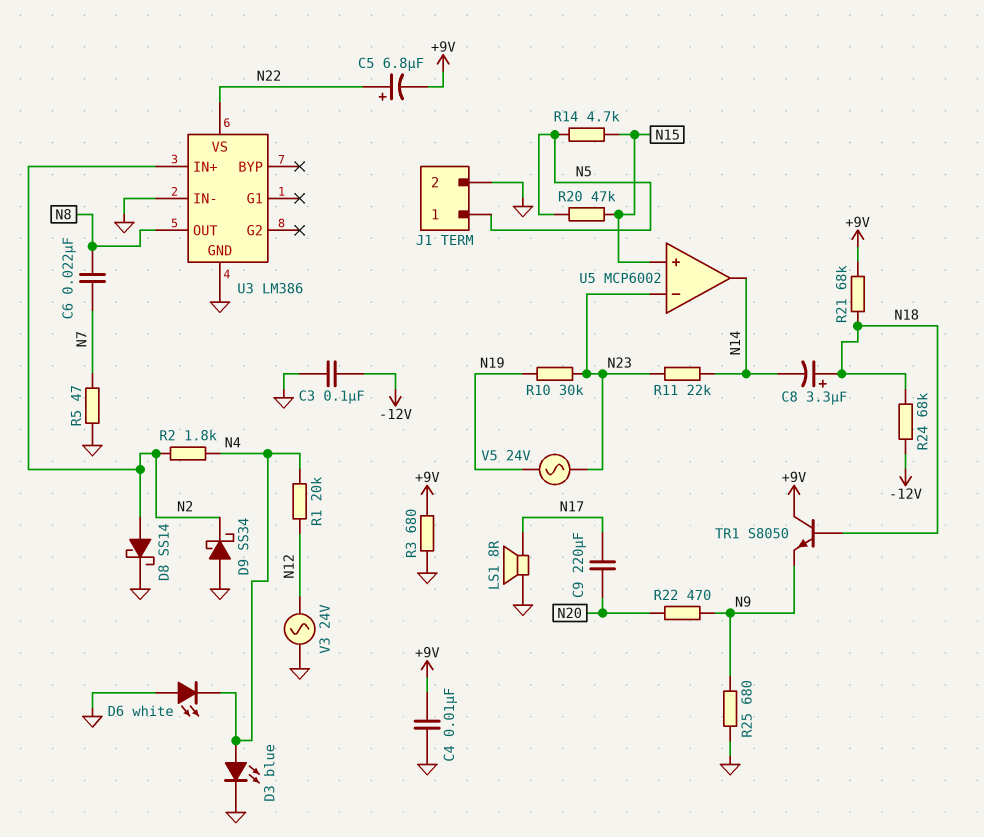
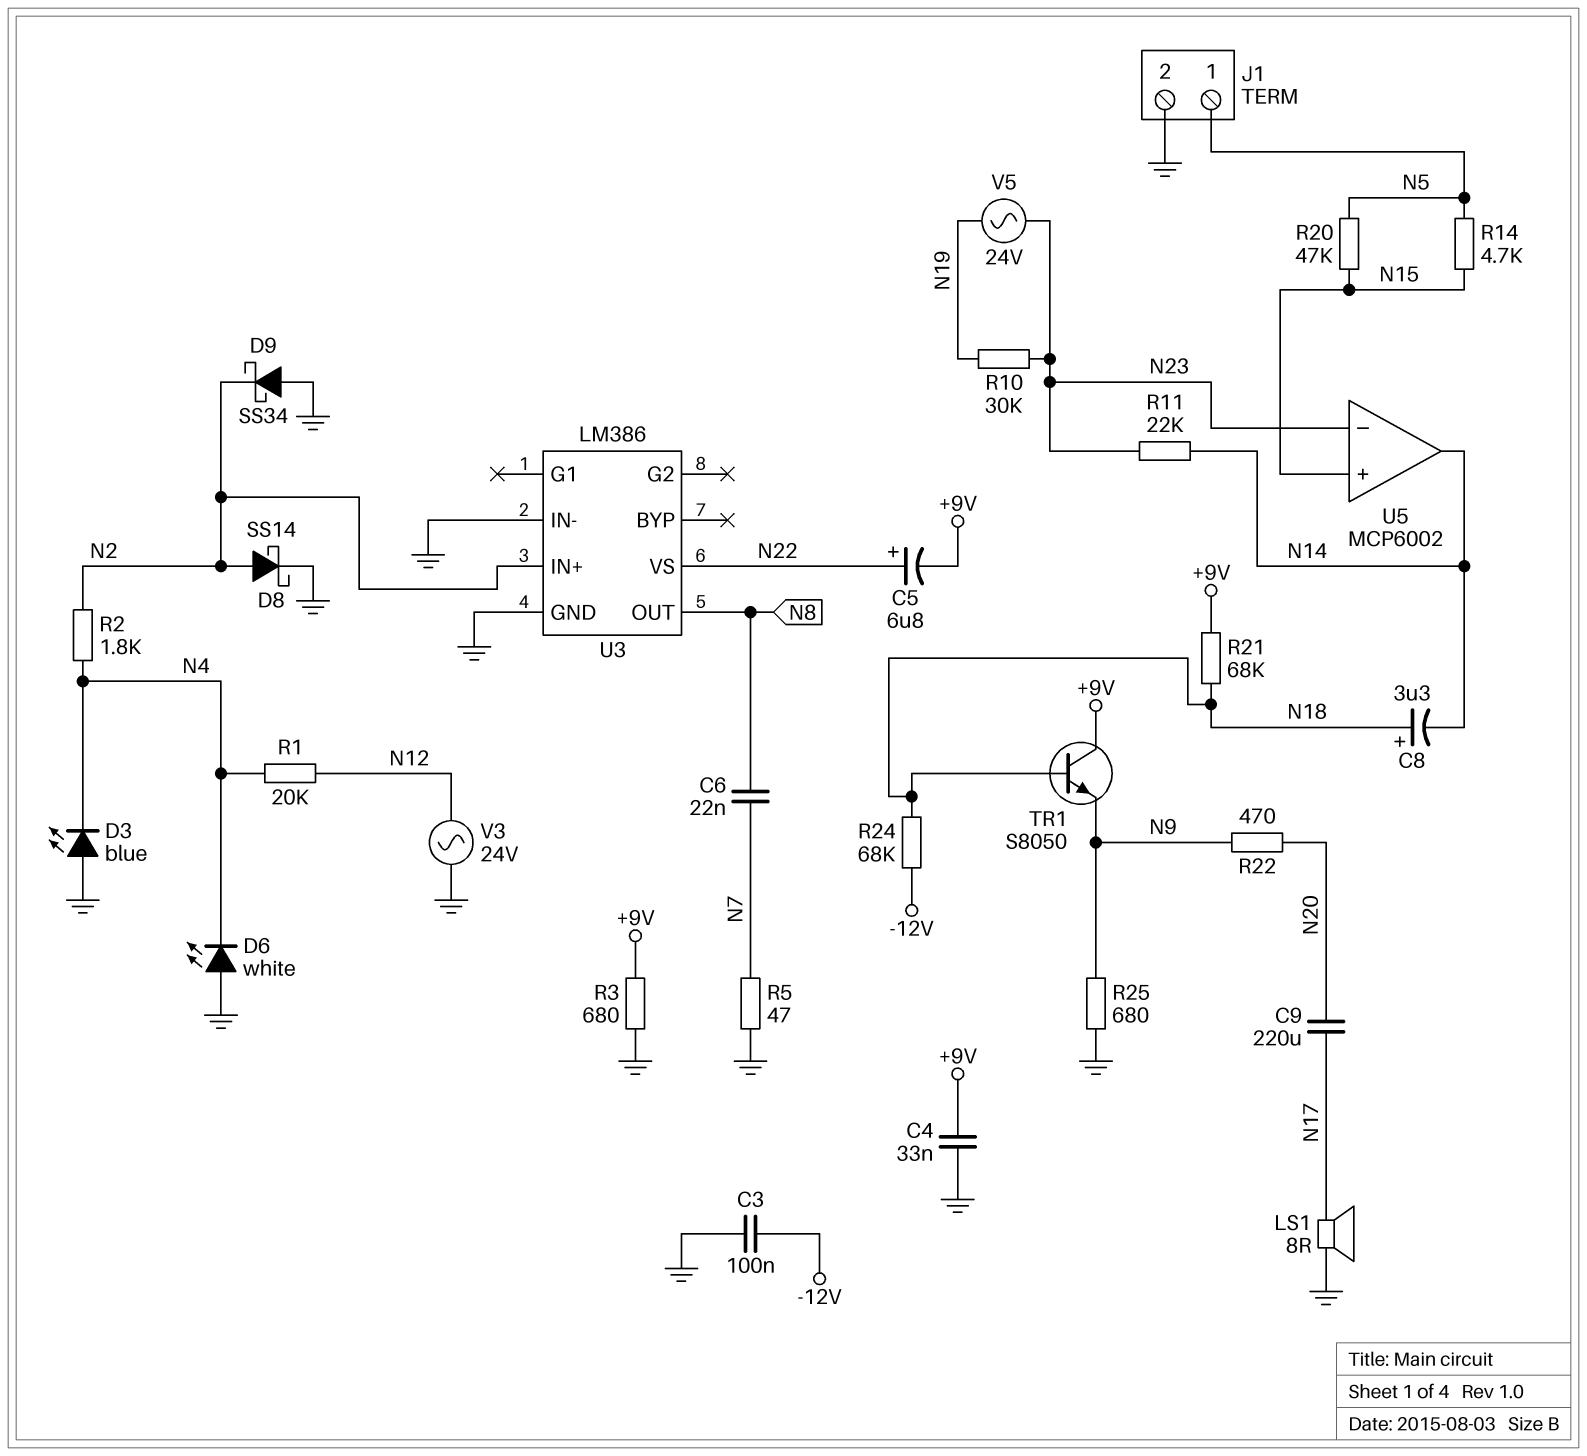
C4: 10nF (+9V, GND) -> 33nF (+9V, GND)
D3: LED blue (A N4, K GND) -> LED blue (A GND, K N4)

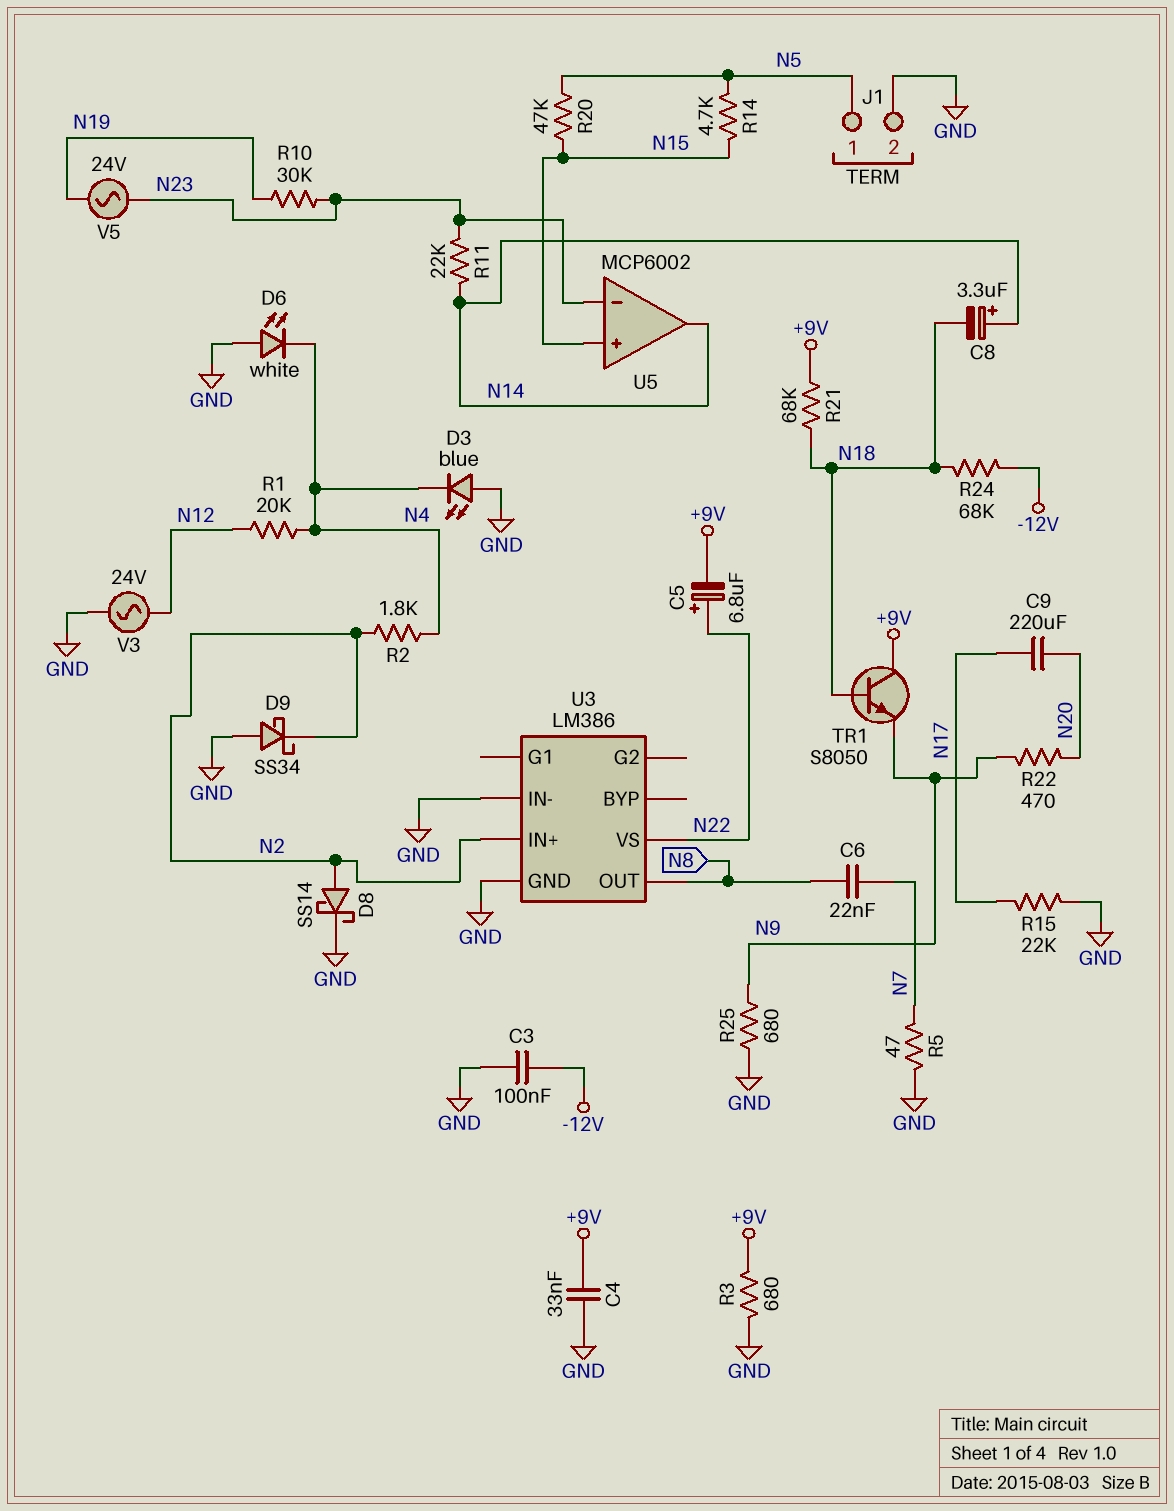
C8: 3.3uF (plus N18, minus N14) -> 3.3uF (plus N14, minus N18)
LS1: speaker 8R (GND, N17) -> none
R15: none -> 22k (GND, N17)

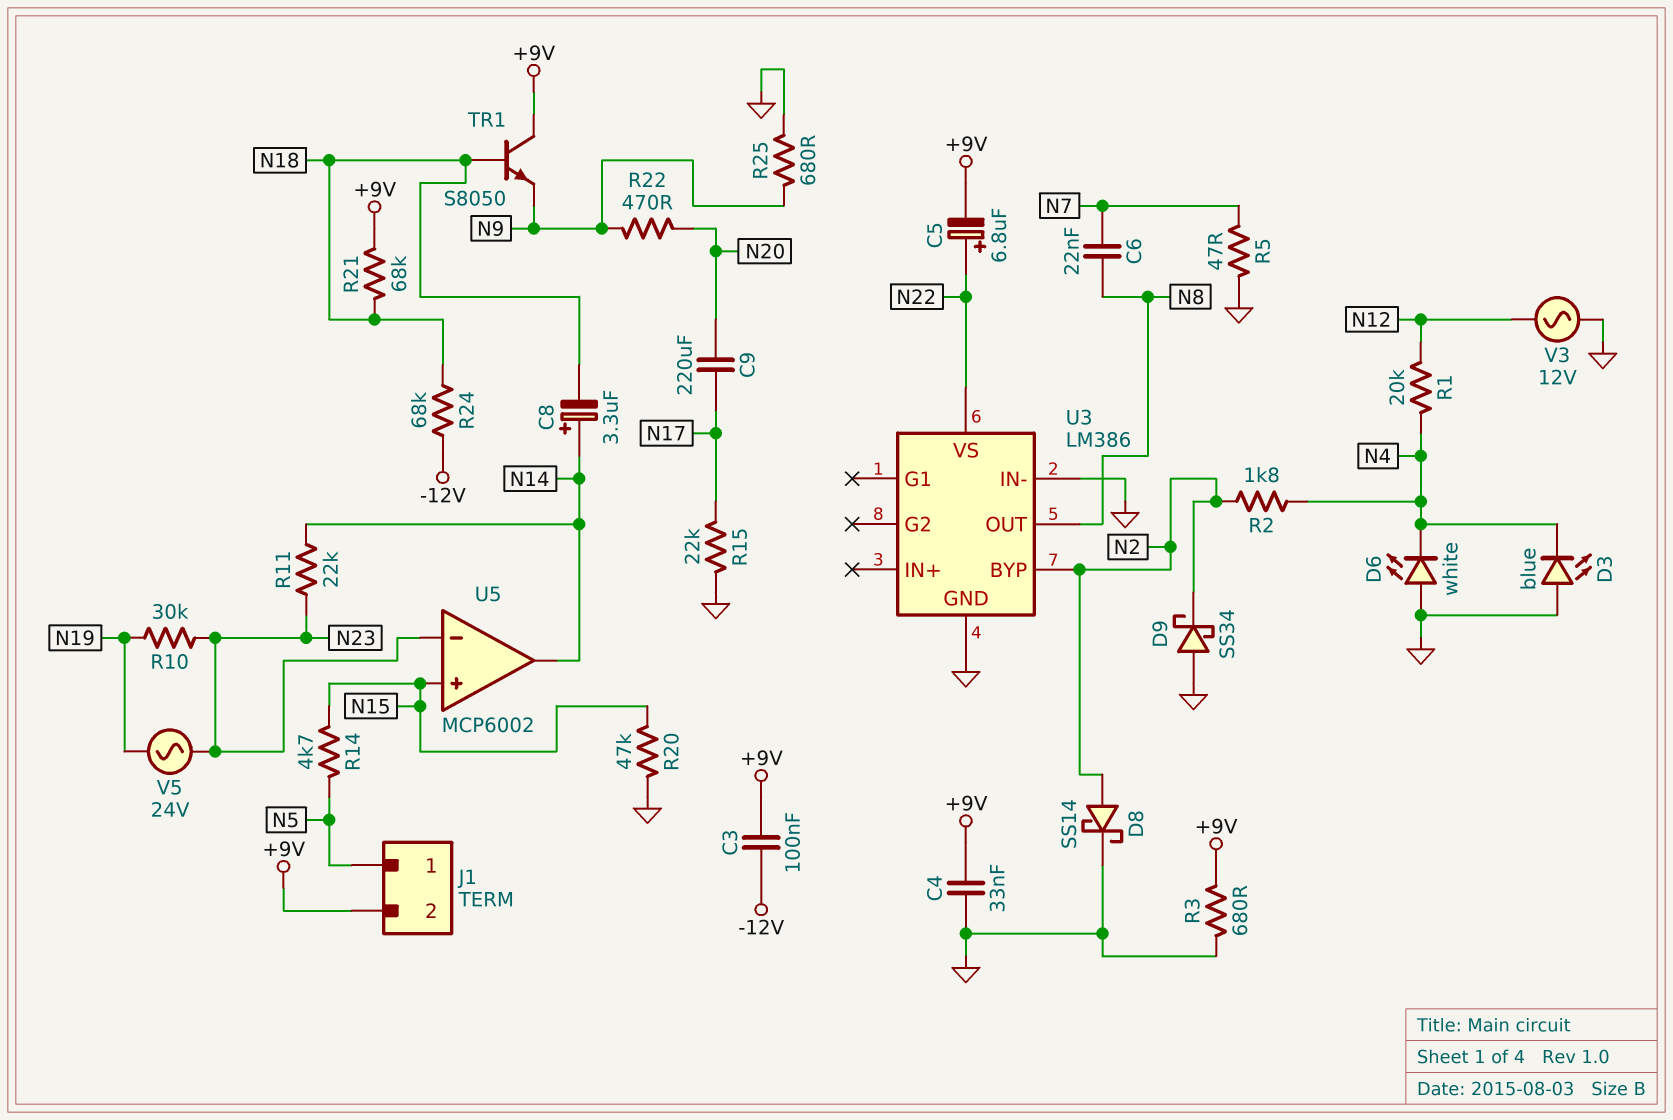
C3: 100nF (-12V, GND) -> 100nF (+9V, -12V)
J1 pin 2: GND -> +9V
R20: 47k (N5, N15) -> 47k (GND, N15)
U3 pin BYP: none -> N2
U3 pin IN+: N2 -> none
V3: AC 24V (GND, N12) -> AC 12V (GND, N12)

